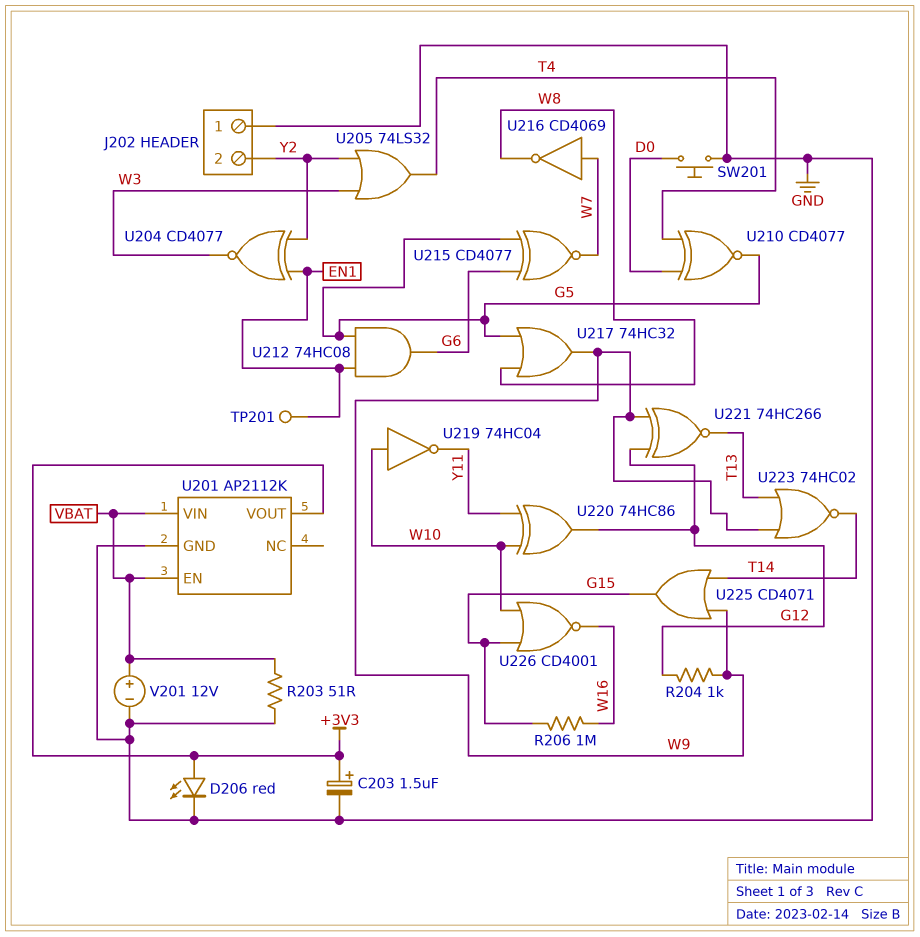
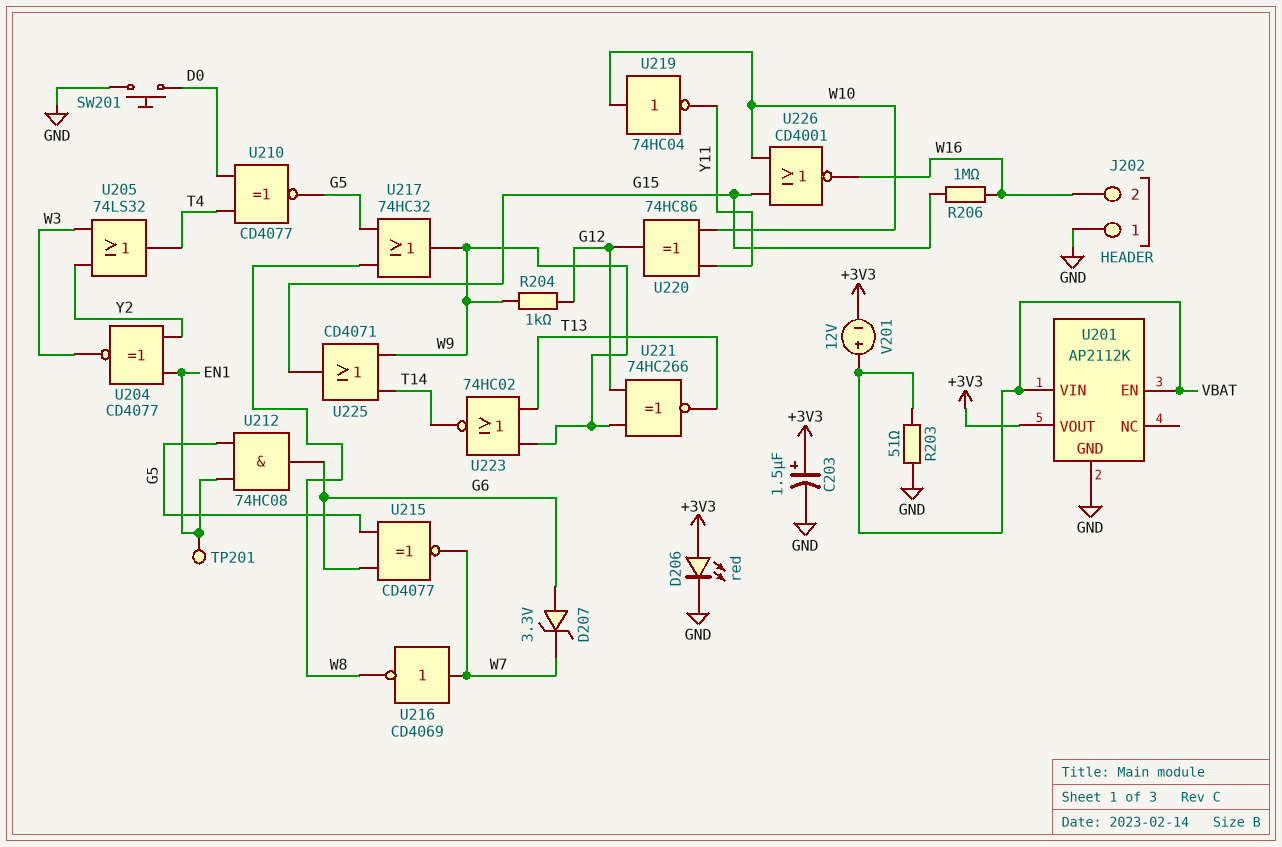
D207: none -> zener 3.3V (A G6, K W7)
J202 pin 2: Y2 -> W16
V201: 12V (plus VBAT, minus GND) -> 12V (plus VBAT, minus +3V3)

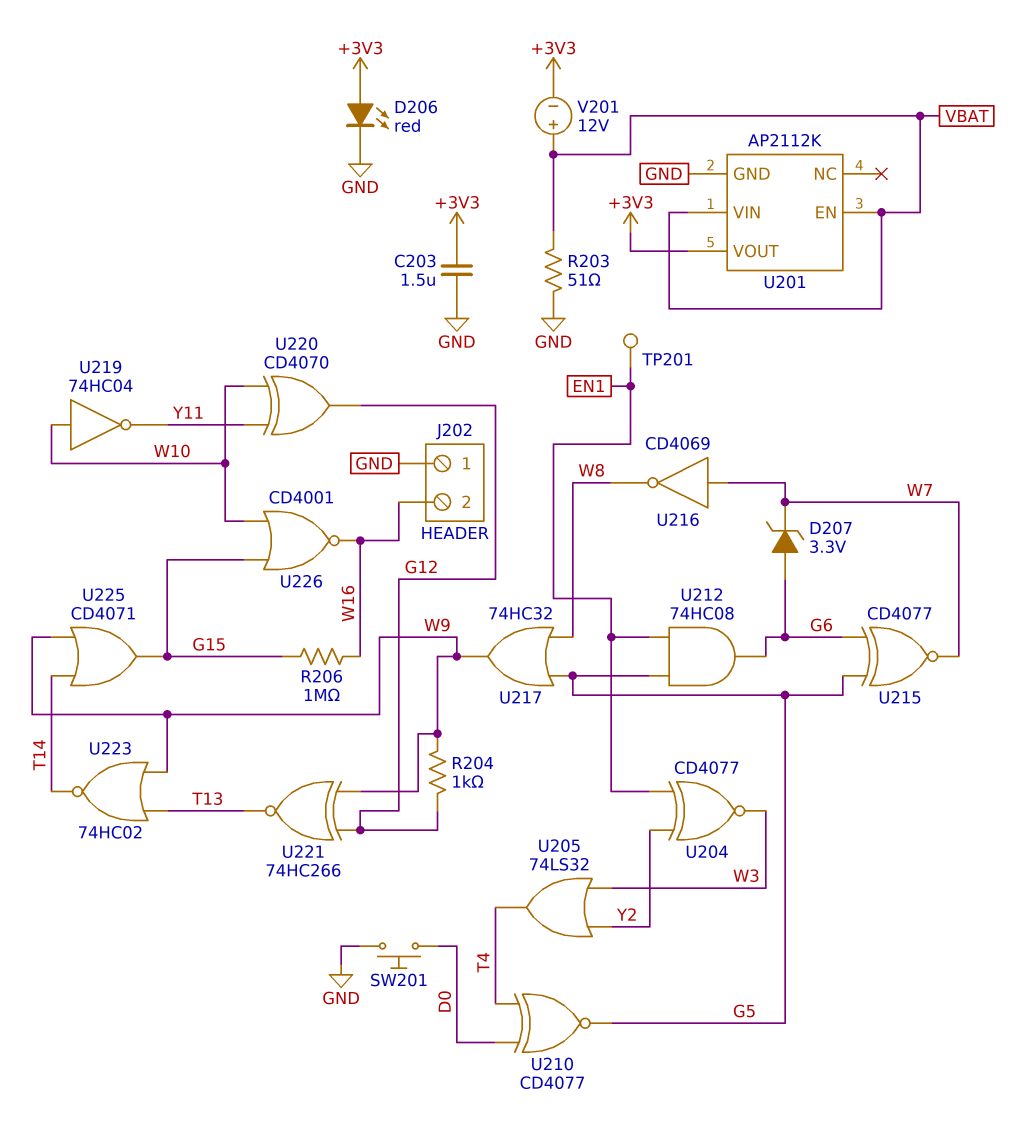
C203: 1.5uF (plus +3V3, minus GND) -> 1.5uF (+3V3, GND)
U220: XOR 74HC86 (in W10, in Y11, out G12) -> XOR CD4070 (in W10, in Y11, out G12)

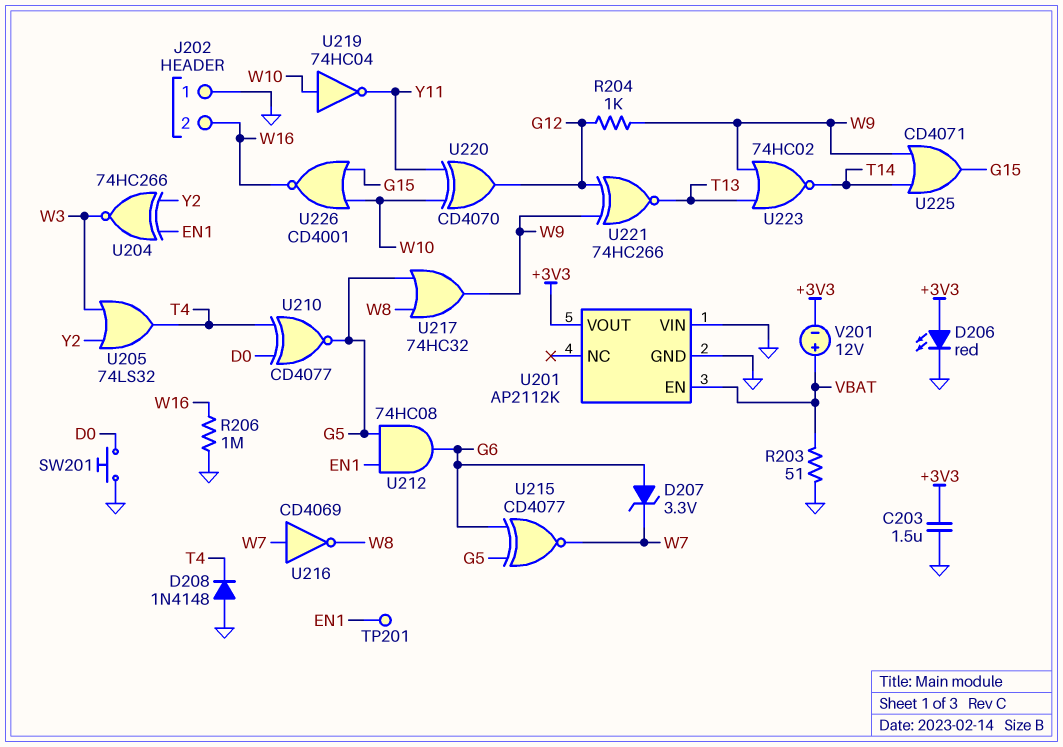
D208: none -> diode 1N4148 (A GND, K T4)
R206: 1M (G15, W16) -> 1M (GND, W16)
U201 pin VIN: VBAT -> GND
U204: XNOR CD4077 (in EN1, in Y2, out W3) -> XNOR 74HC266 (in EN1, in Y2, out W3)

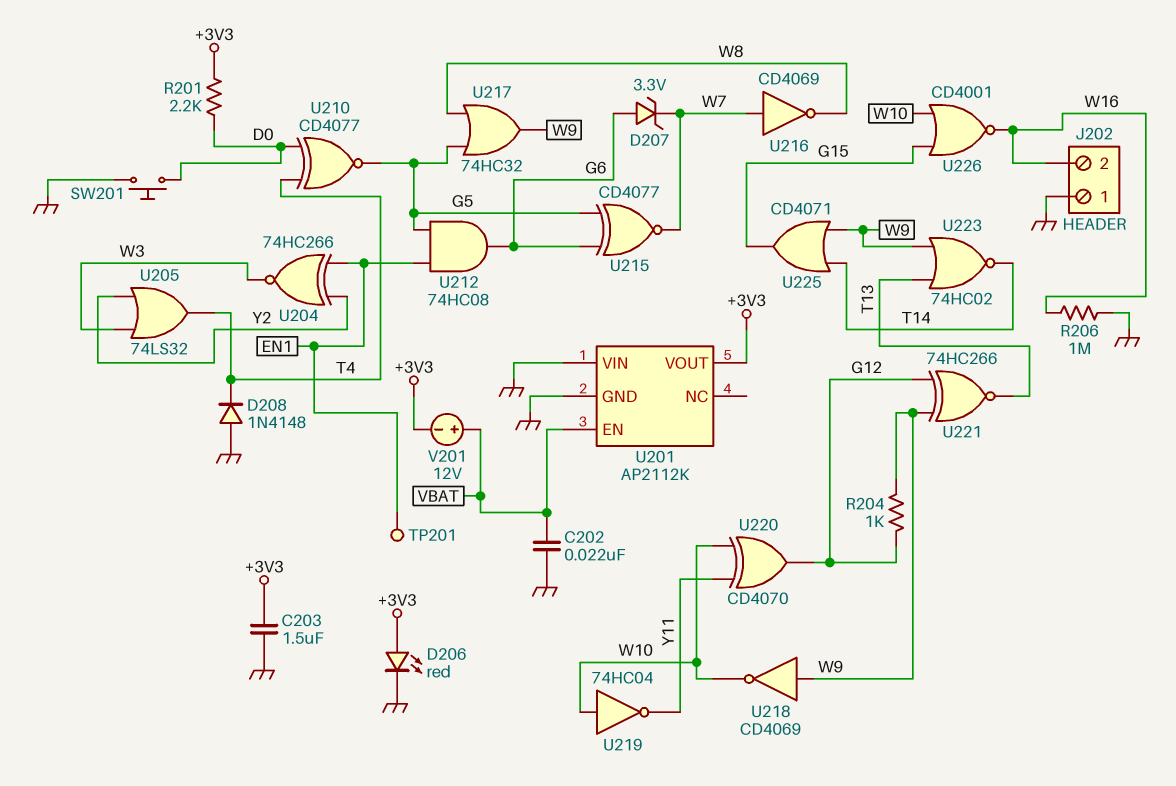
C202: none -> 22nF (GND, VBAT)
R201: none -> 2.2k (+3V3, D0)
R203: 51 (GND, VBAT) -> none
U218: none -> NOT CD4069 (in W9, out W10)

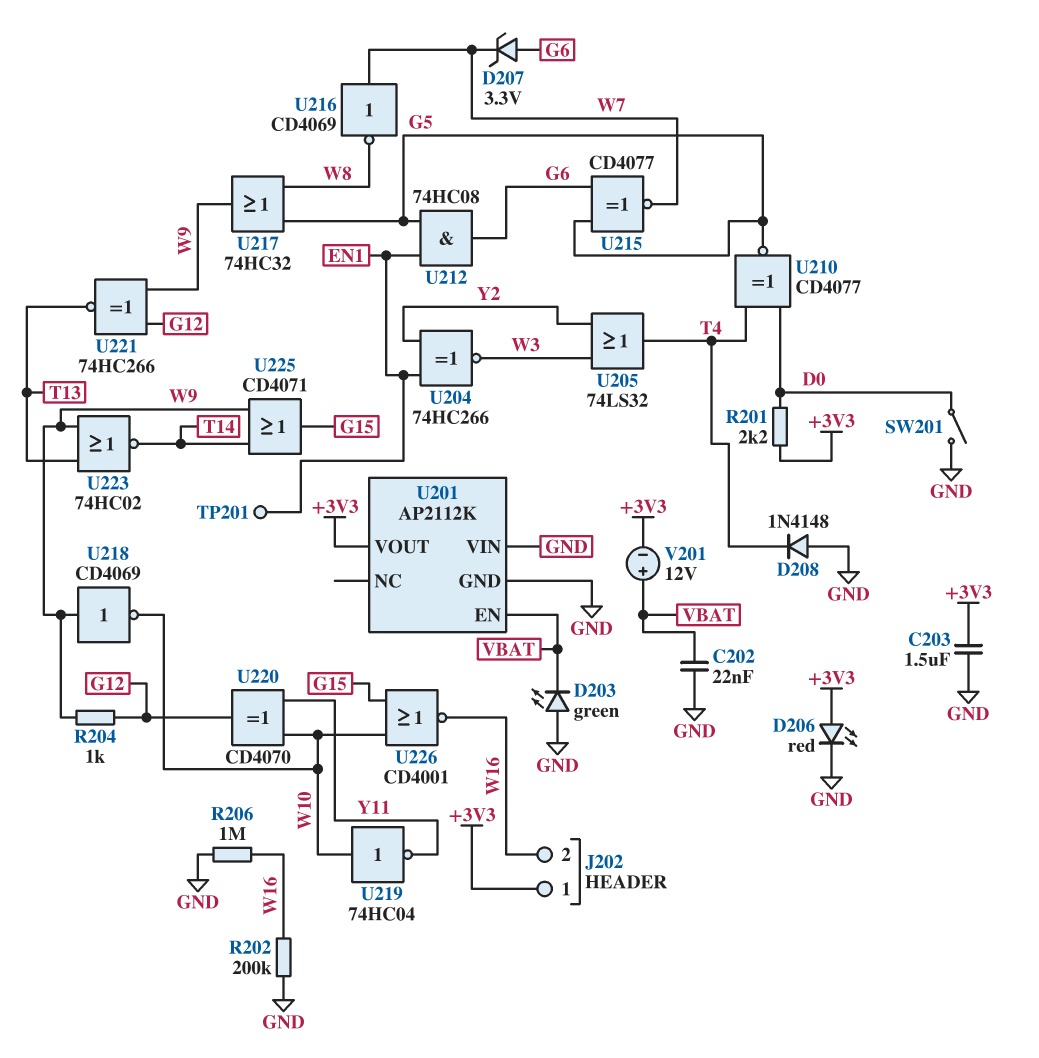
D203: none -> LED green (A GND, K VBAT)
J202 pin 1: GND -> +3V3
R202: none -> 200k (GND, W16)
SW201: button (D0, GND) -> switch (D0, GND)

